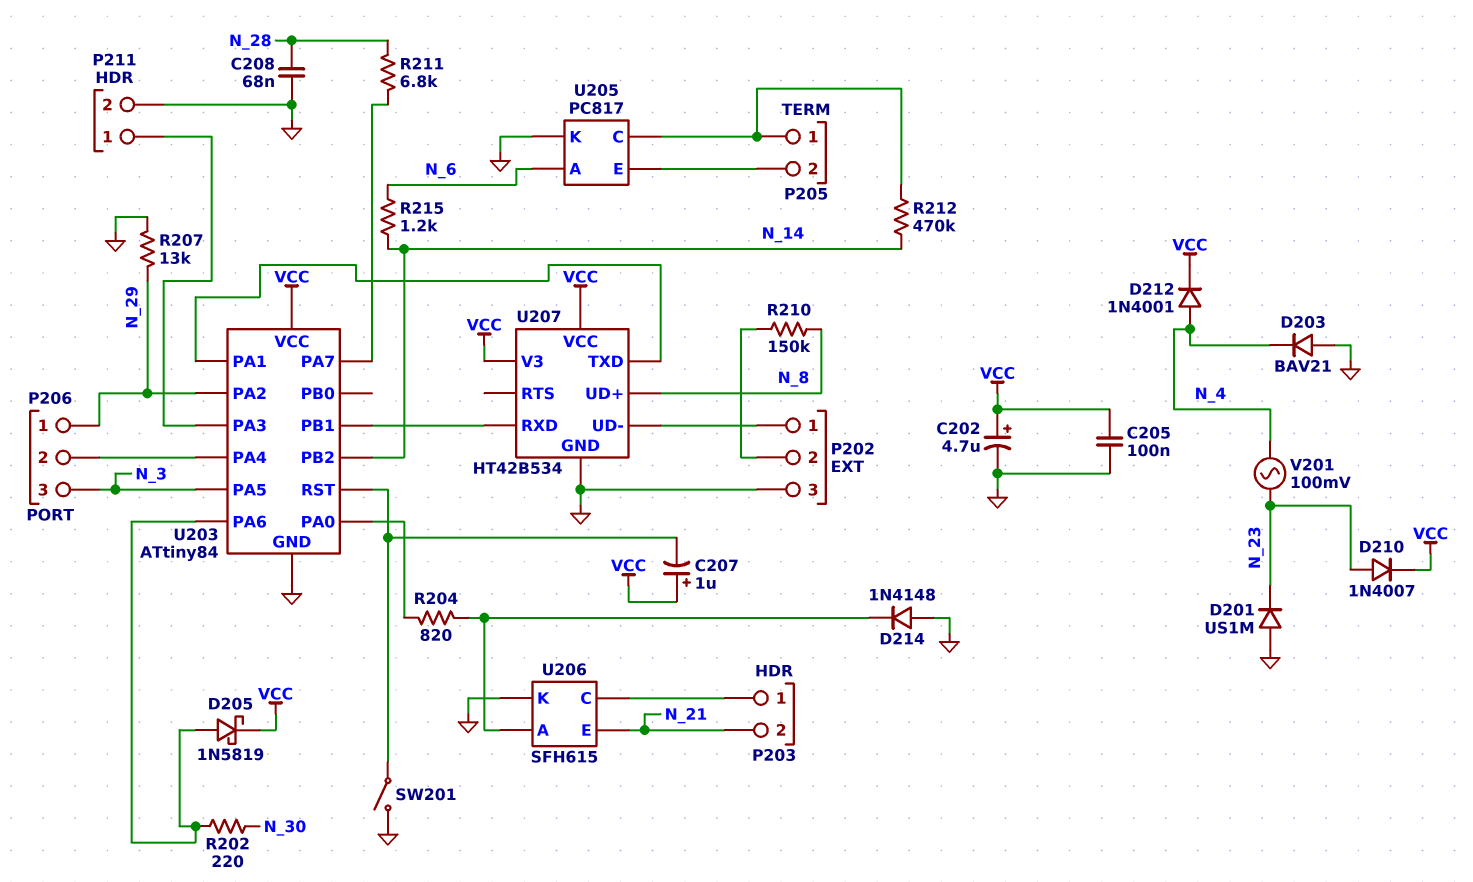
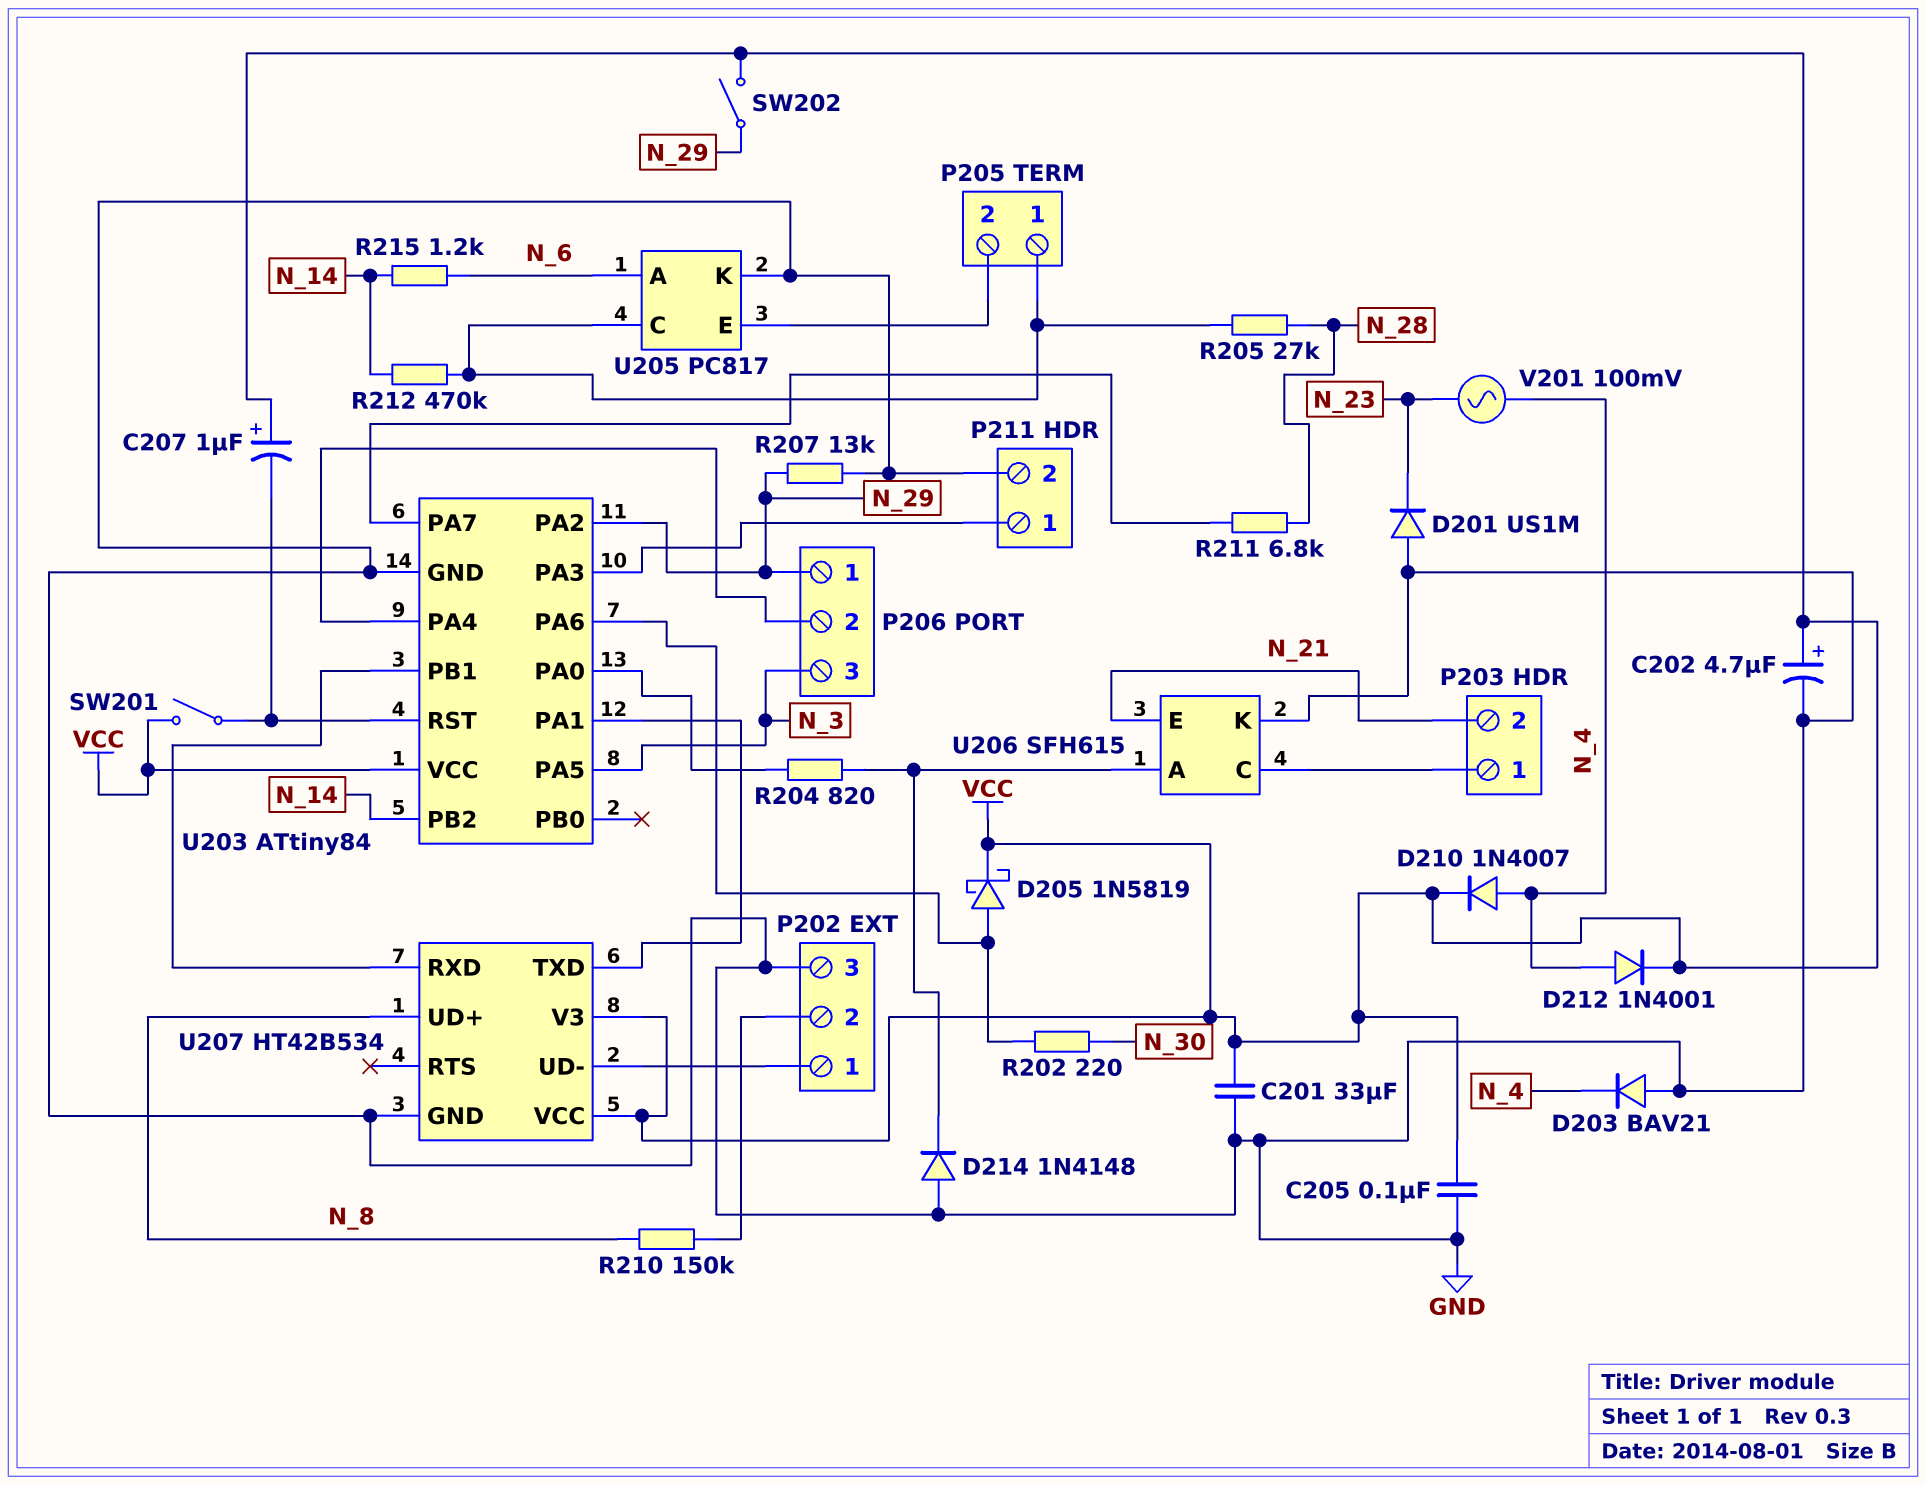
C201: none -> 33uF (GND, VCC)
C208: 68nF (GND, N_28) -> none
D210: diode 1N4007 (A N_23, K VCC) -> diode 1N4007 (A N_4, K VCC)
R205: none -> 27k (N_28, P205/1)
SW201: switch (GND, U203/RST) -> switch (U203/RST, VCC)
SW202: none -> switch (N_29, VCC)

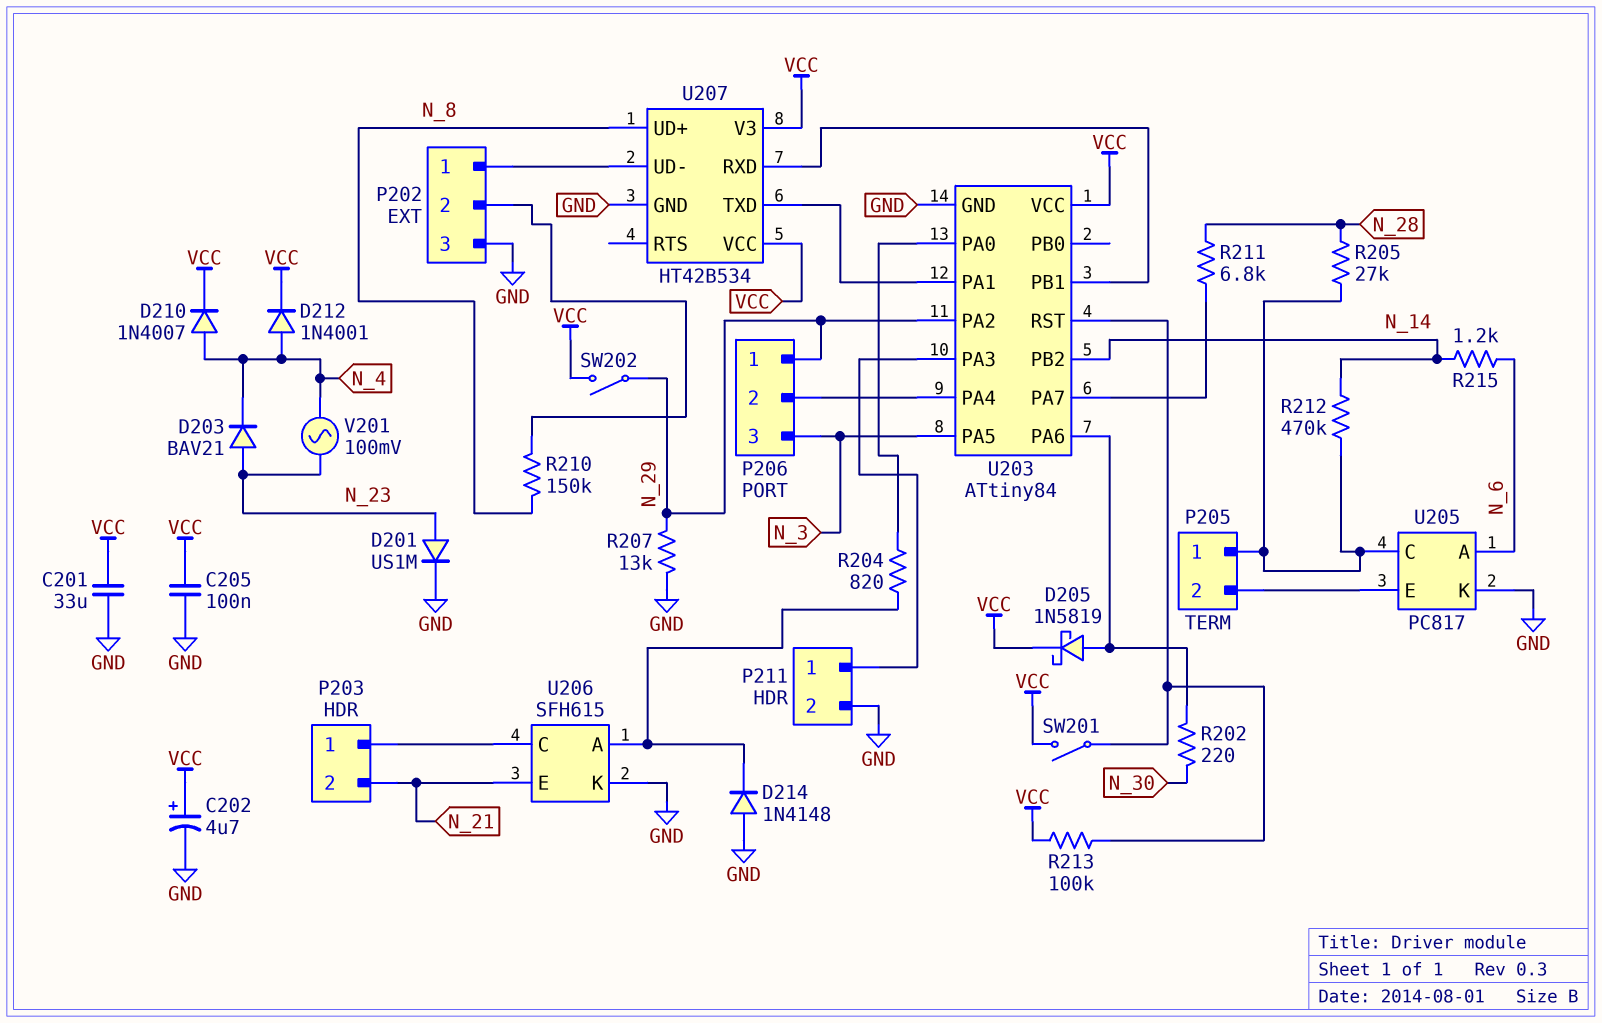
C207: 1uF (plus VCC, minus U203/RST) -> none
D201: diode US1M (A GND, K N_23) -> diode US1M (A N_23, K GND)
D203: diode BAV21 (A GND, K N_4) -> diode BAV21 (A N_23, K N_4)
R213: none -> 100k (U203/RST, VCC)

